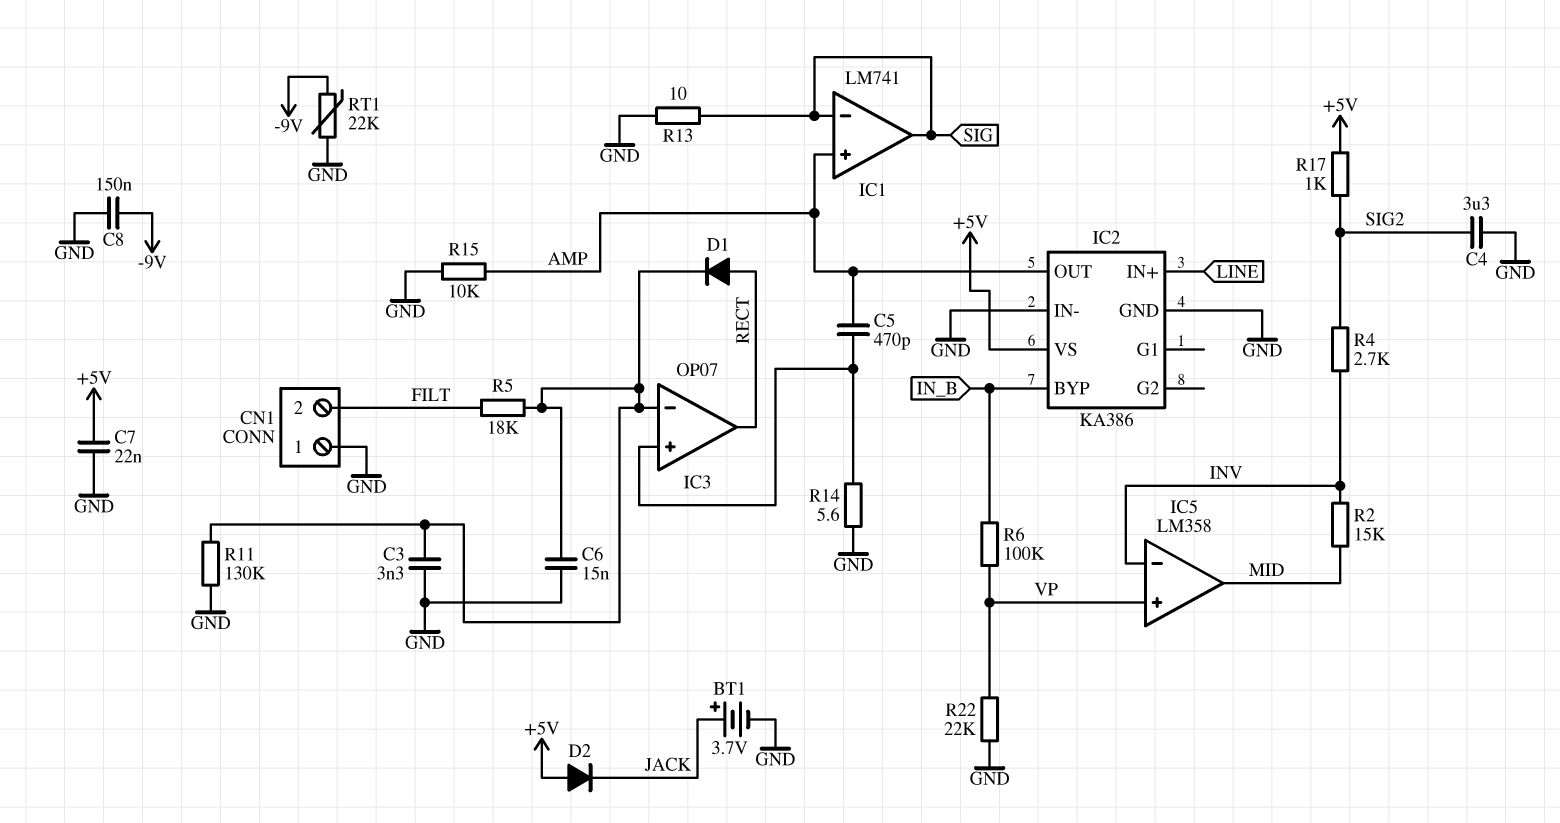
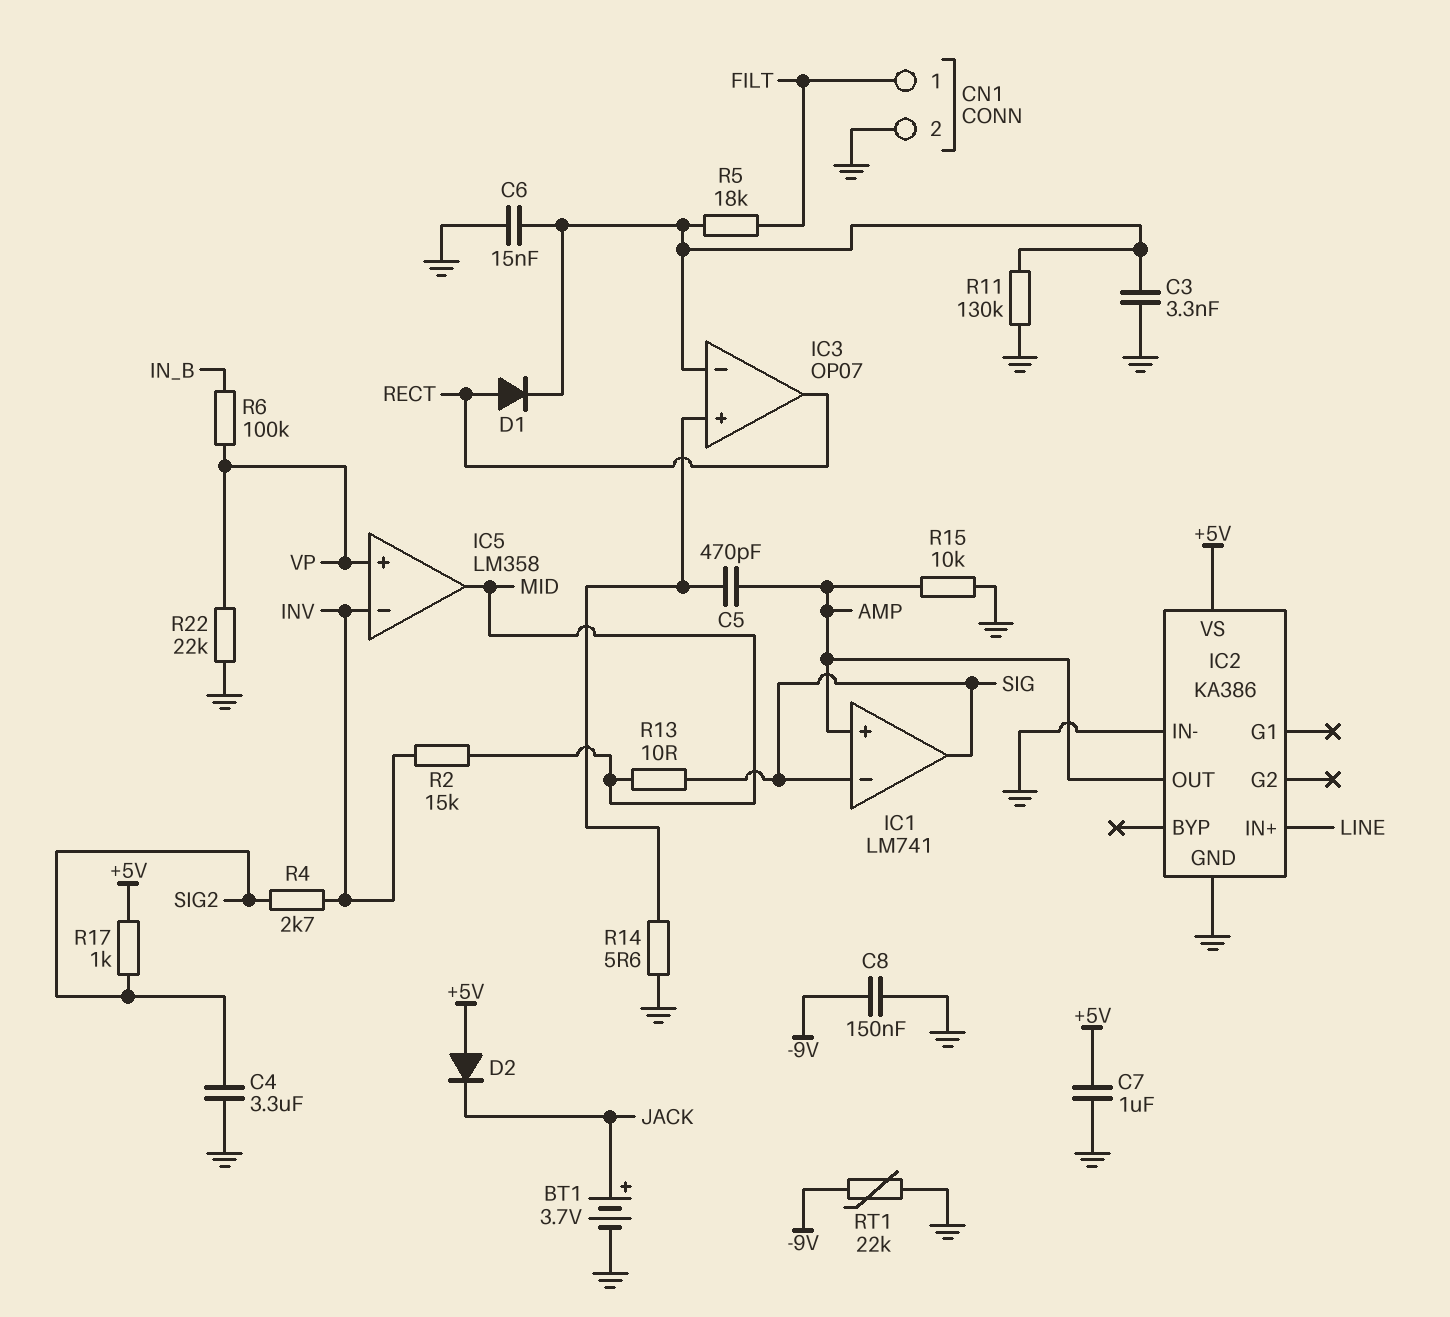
C7: 22nF (+5V, GND) -> 1uF (+5V, GND)
CN1 pin 1: GND -> FILT
CN1 pin 2: FILT -> GND
IC2 pin BYP: IN_B -> none
R13: 10 (GND, SIG) -> 10 (MID, SIG)

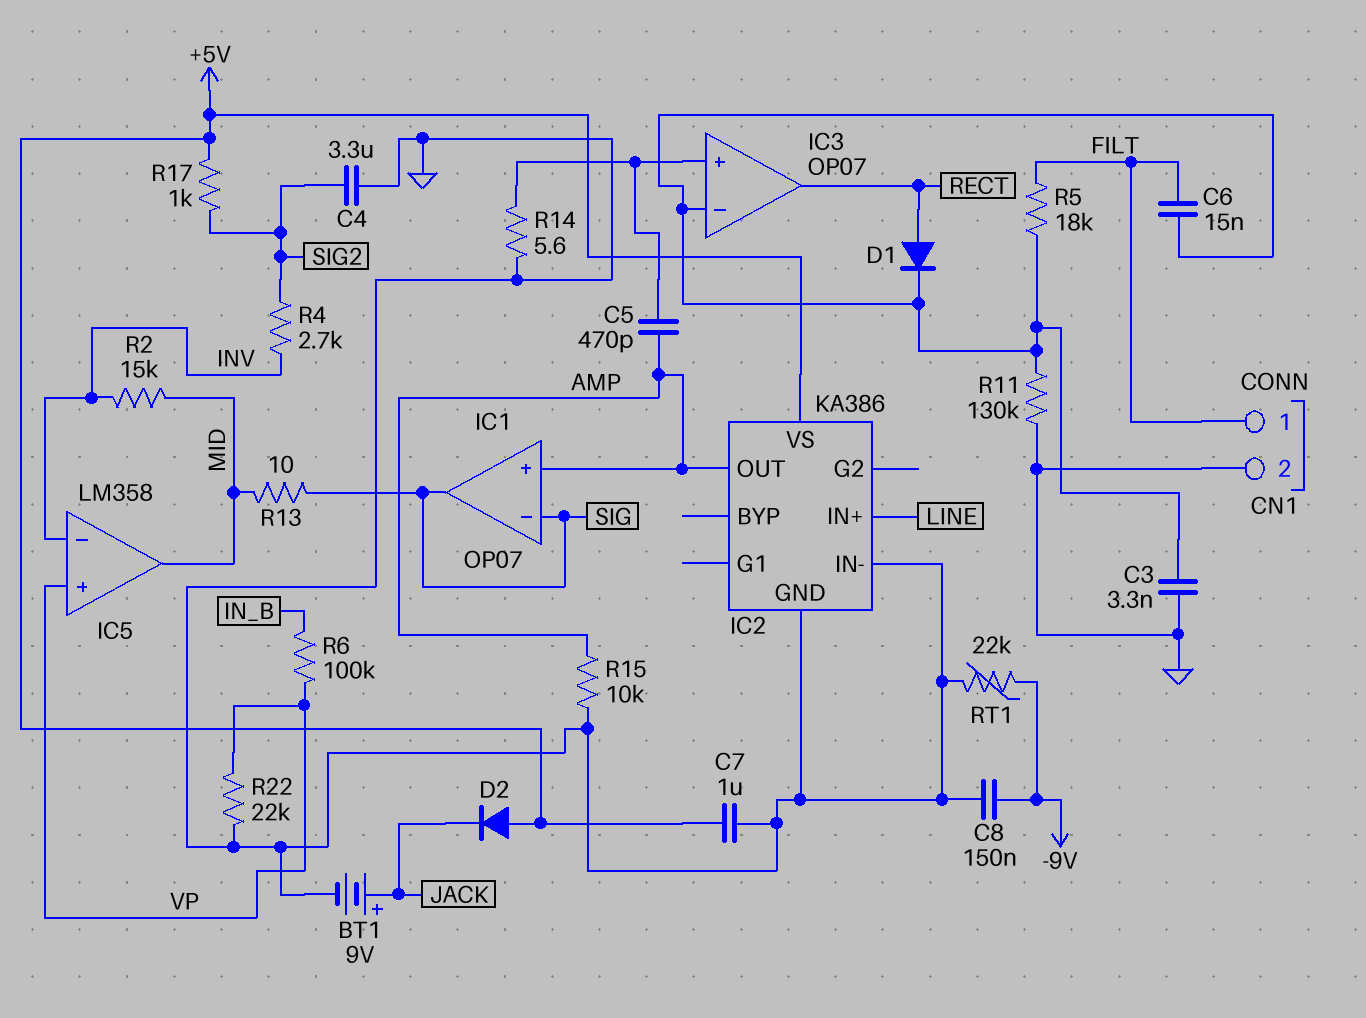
BT1: 3.7V (plus JACK, minus GND) -> 9V (plus JACK, minus GND)
C6: 15nF (GND, IC3/in-) -> 15nF (FILT, IC3/in-)
IC1: LM741 -> OP07

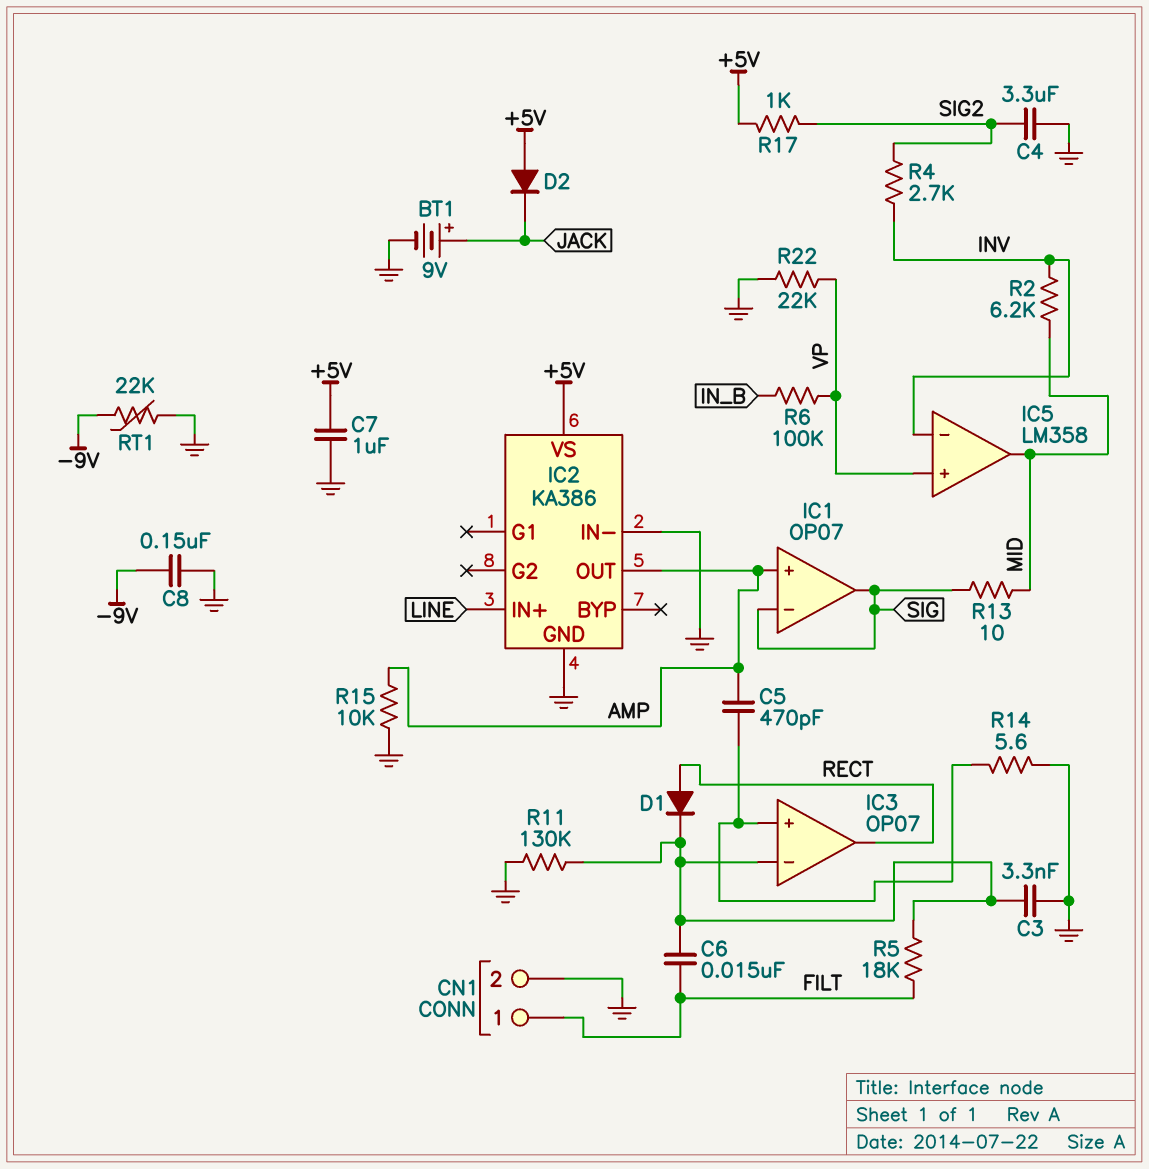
R2: 15k (INV, MID) -> 6.2k (INV, MID)

